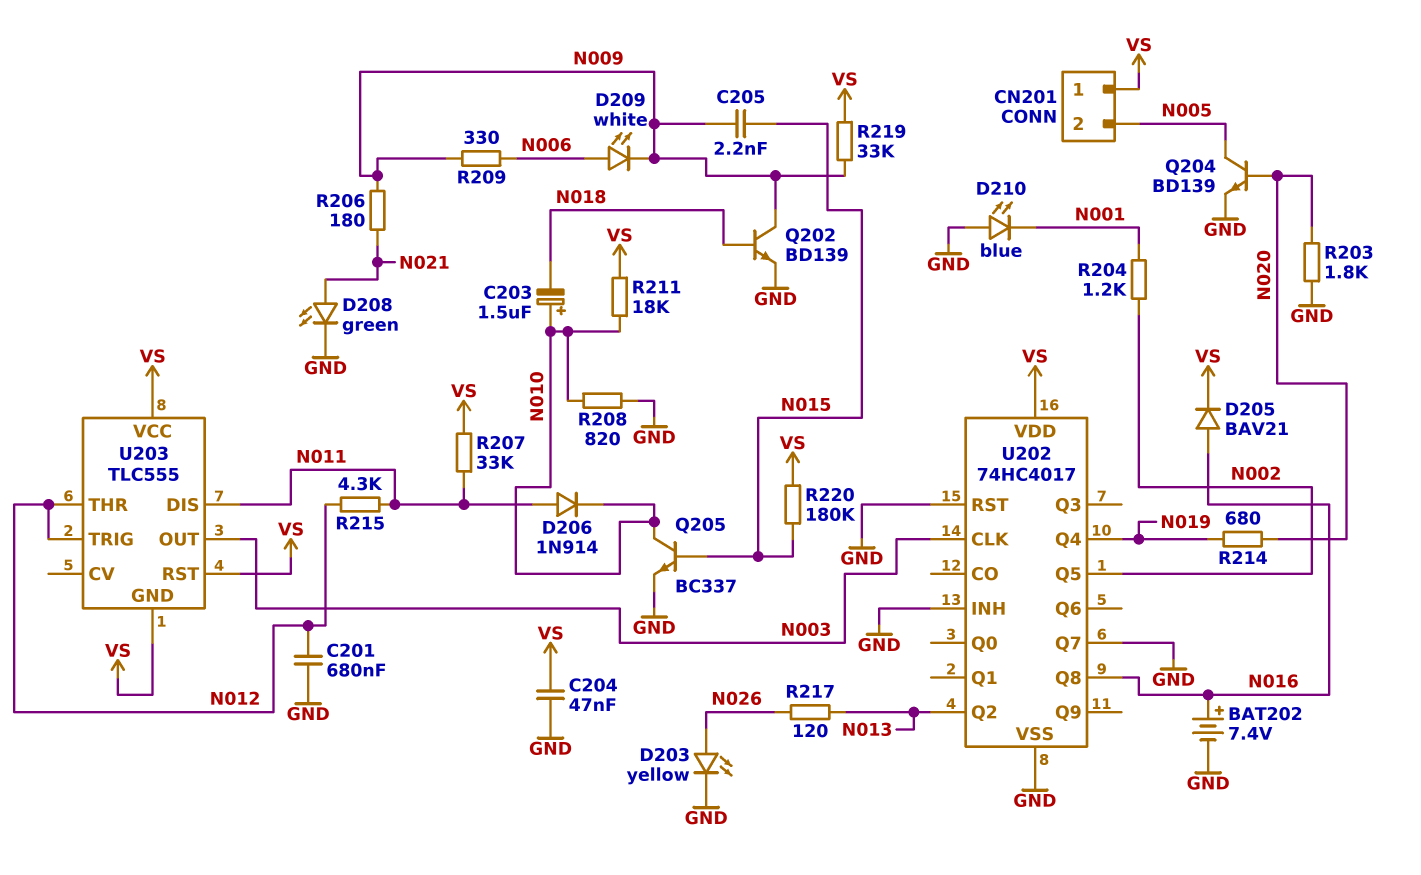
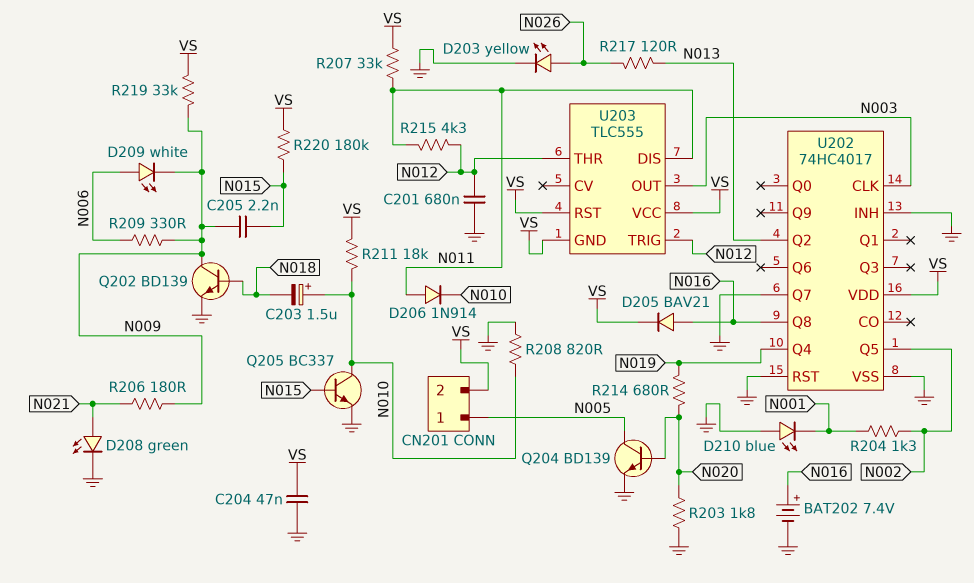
CN201 pin 1: VS -> N005
CN201 pin 2: N005 -> VS
R204: 1.2k (N001, N002) -> 1.3k (N001, N002)

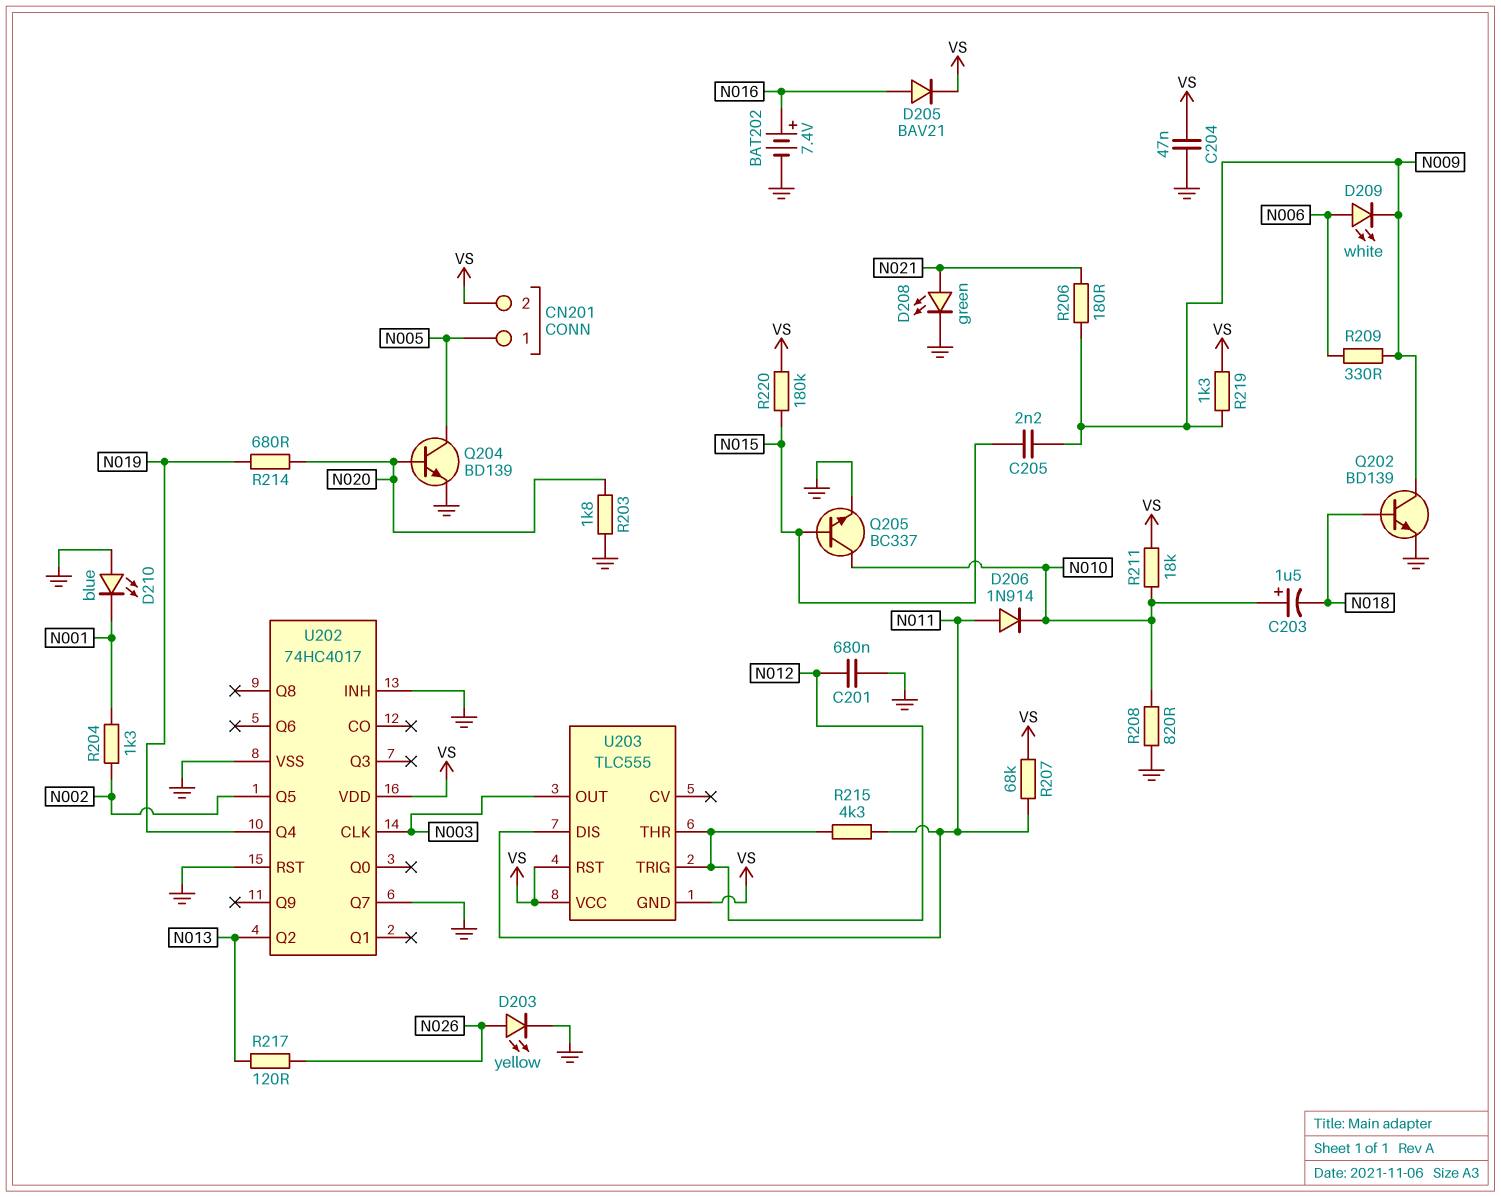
R207: 33k (N011, VS) -> 68k (N011, VS)
R219: 33k (N009, VS) -> 1.3k (N009, VS)
U202 pin Q8: N016 -> none

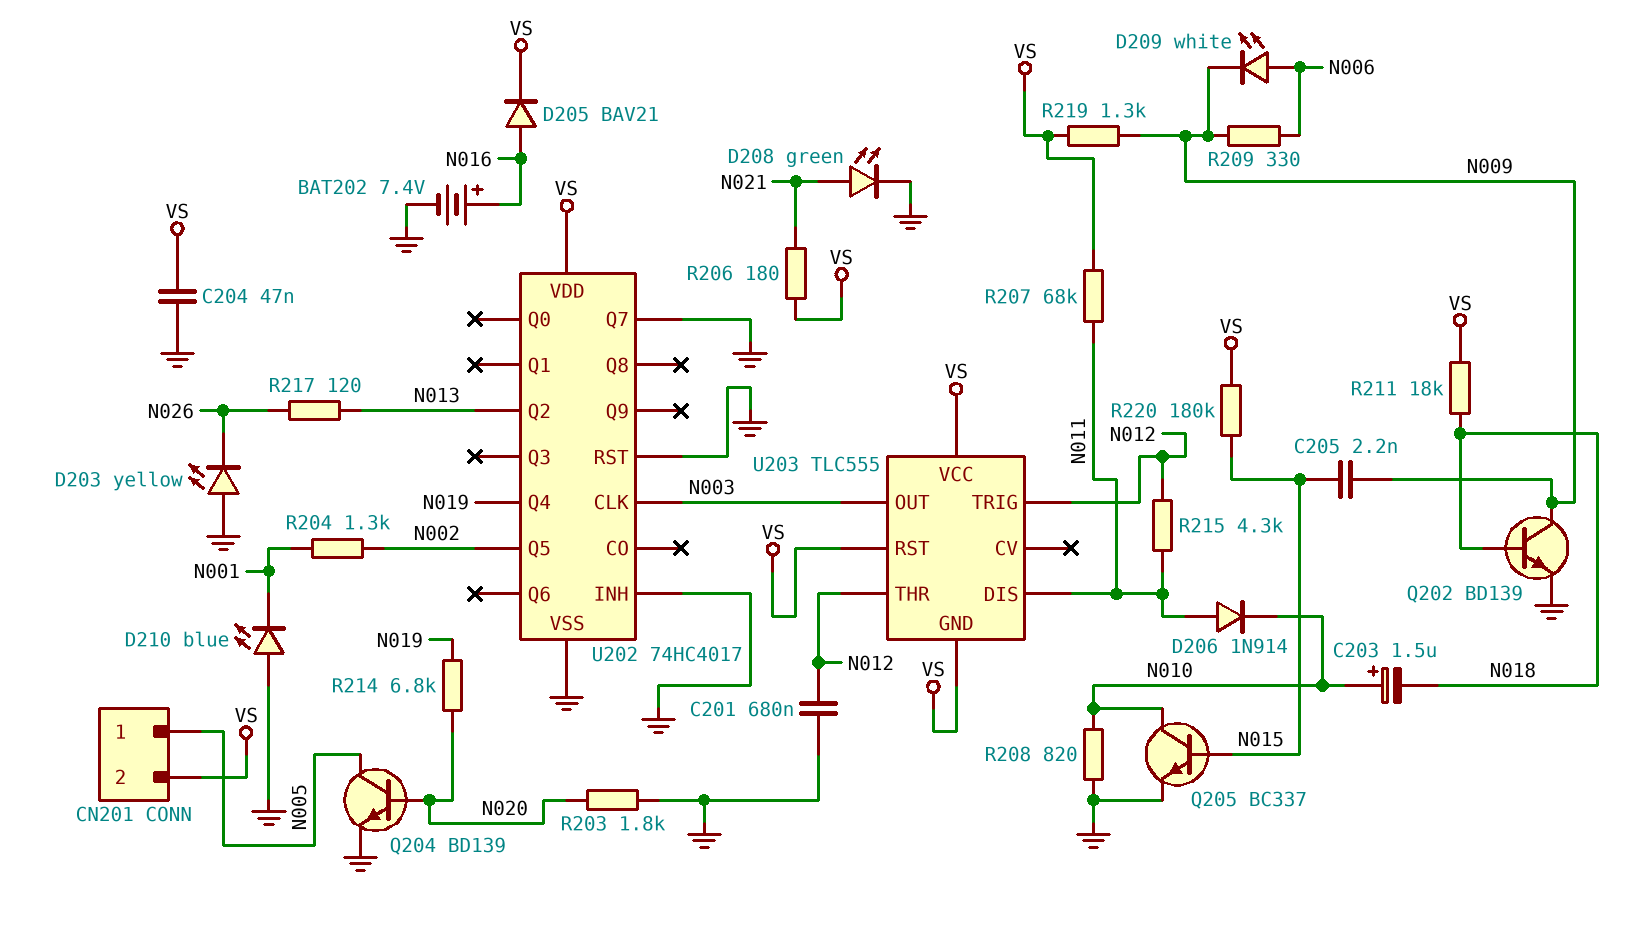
D203: LED yellow (A N026, K GND) -> LED yellow (A GND, K N026)
R206: 180 (N009, N021) -> 180 (N021, VS)
R211: 18k (N010, VS) -> 18k (N018, VS)
R214: 680 (N019, N020) -> 6.8k (N019, N020)

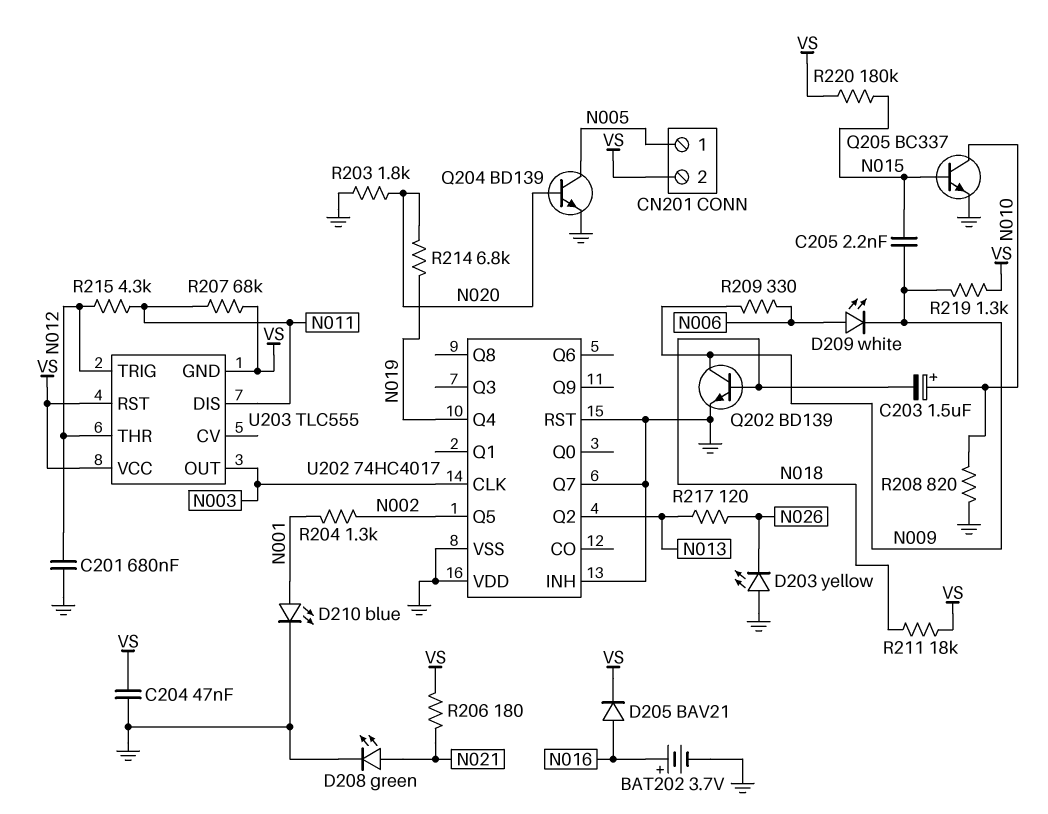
BAT202: 7.4V (plus N016, minus GND) -> 3.7V (plus N016, minus GND)
D206: diode 1N914 (A N011, K N010) -> none
D210: LED blue (A GND, K N001) -> LED blue (A N001, K GND)
U202 pin VDD: VS -> GND

